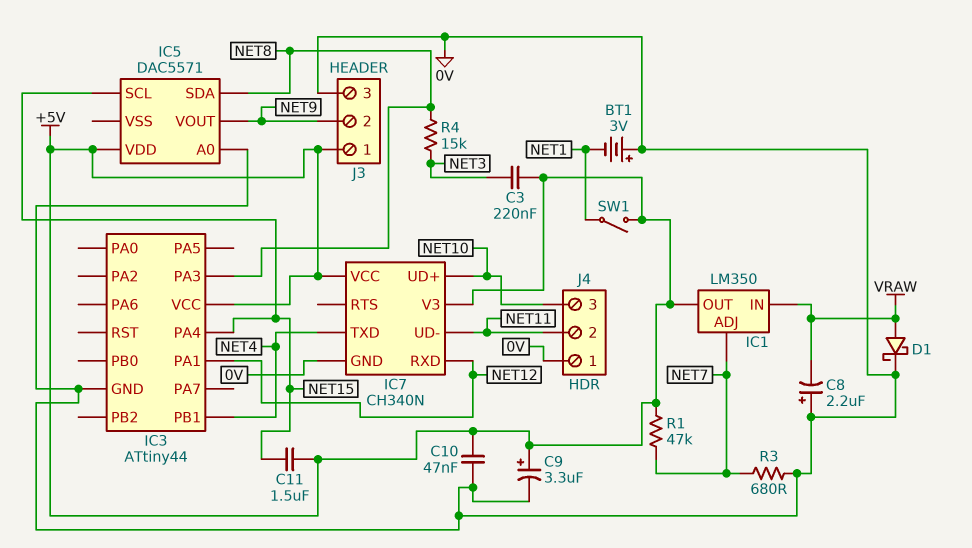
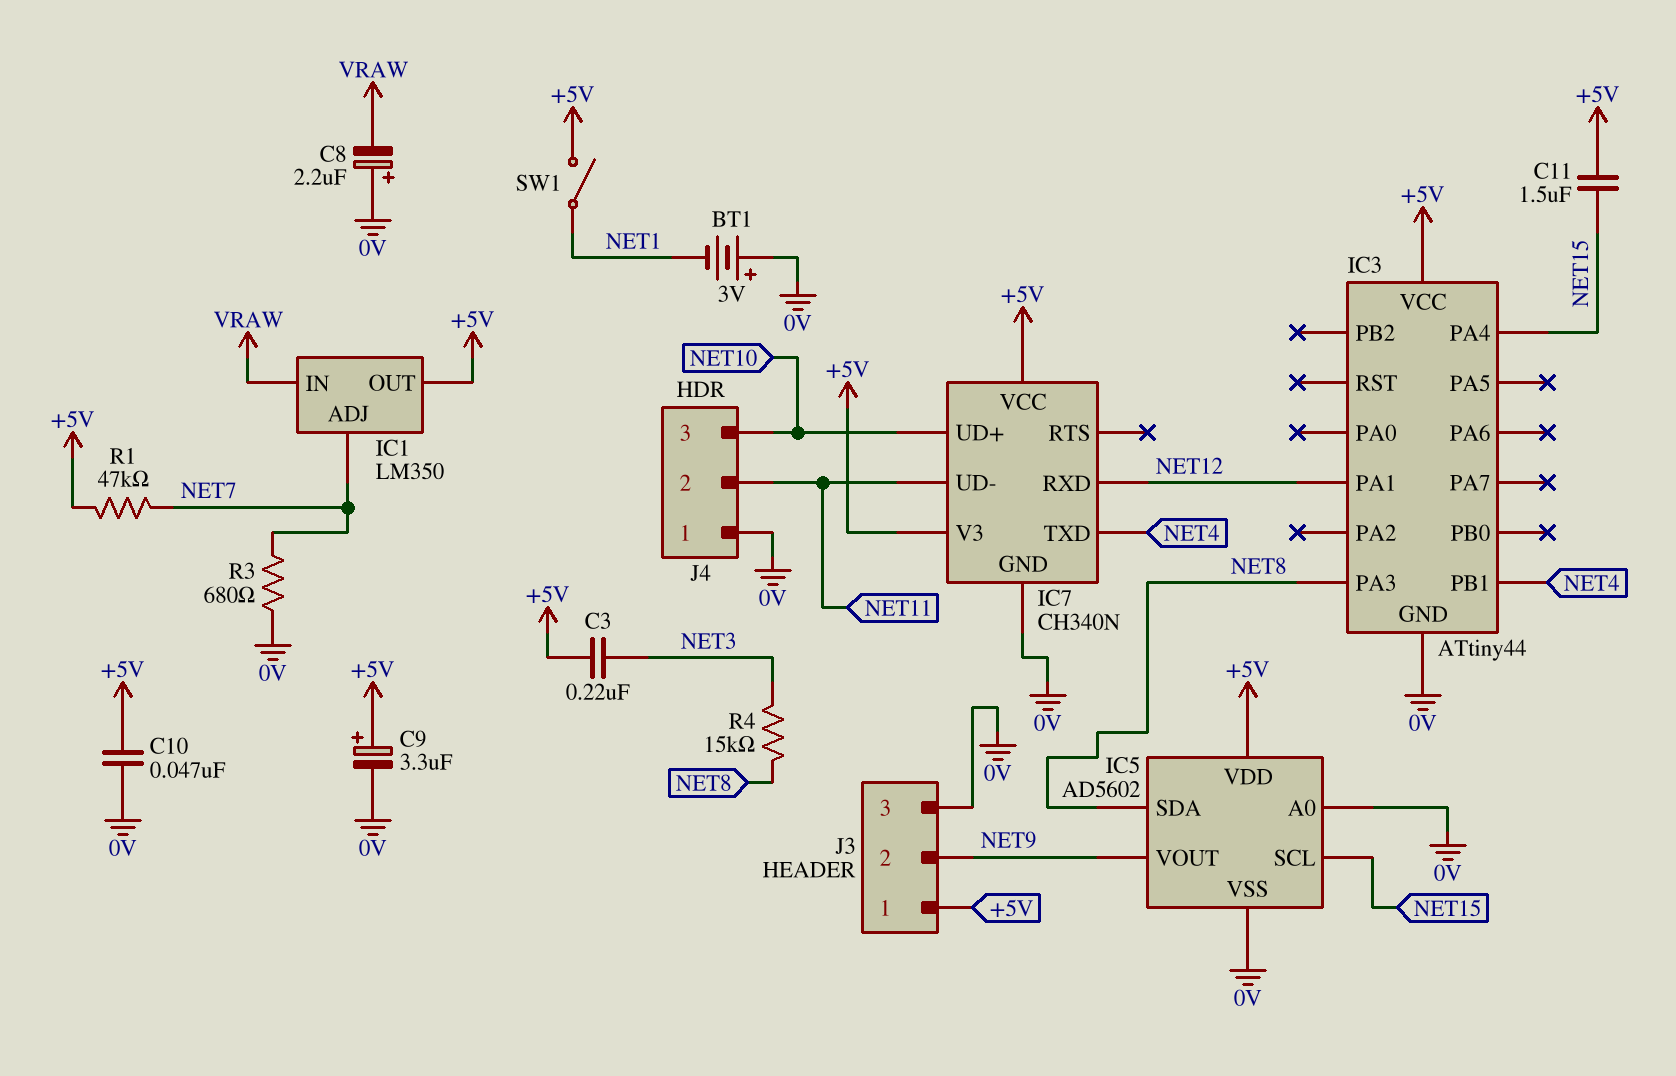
D1: schottky (A VRAW, K 0V) -> none
IC5: DAC5571 -> AD5602
IC5 pin VSS: none -> 0V

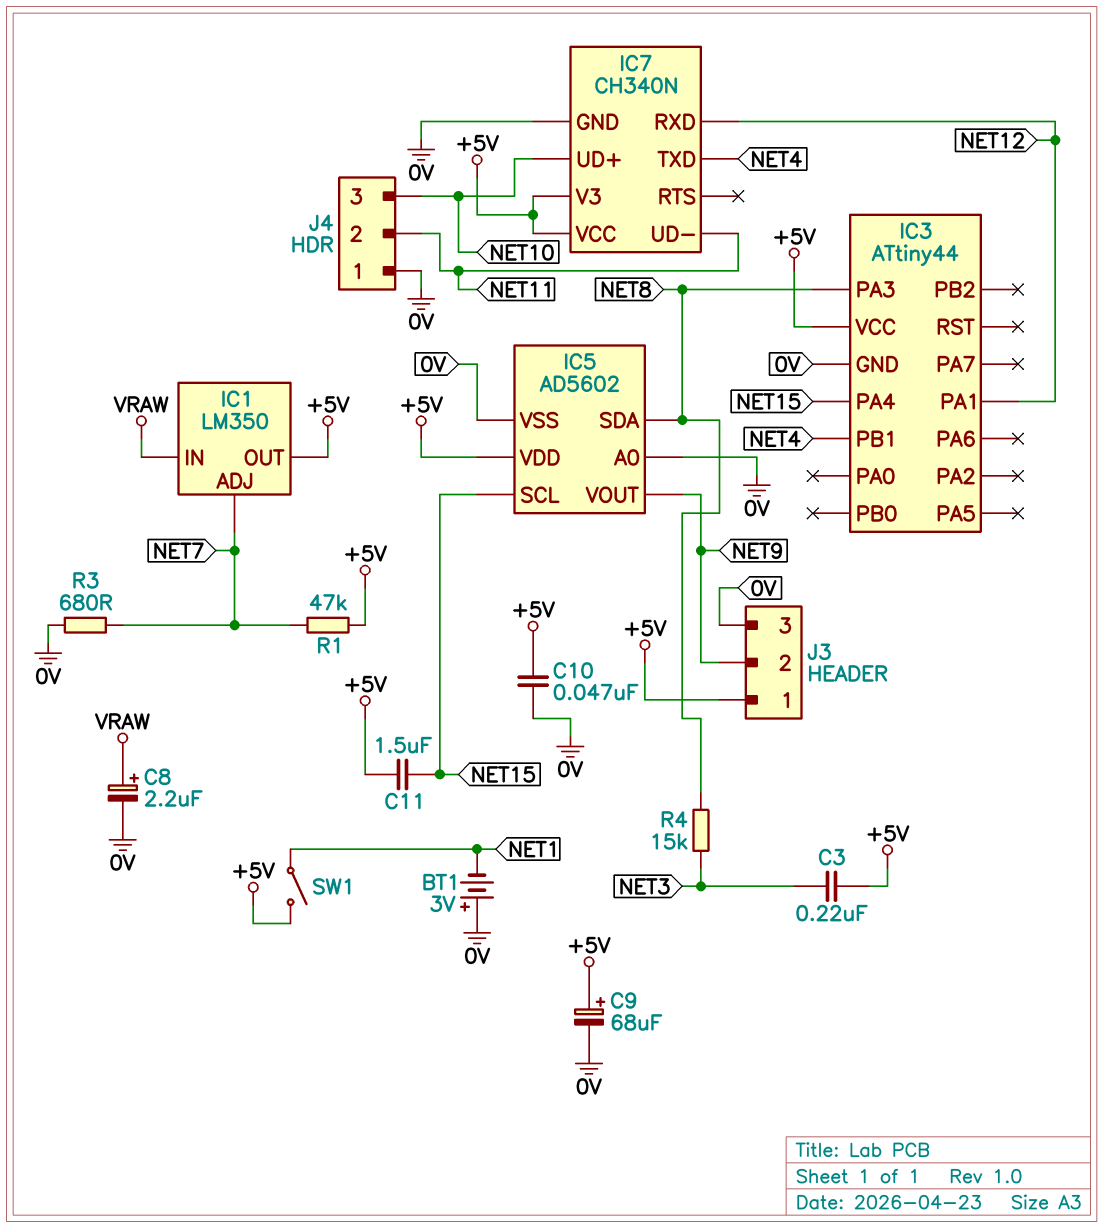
C8: 2.2uF (plus 0V, minus VRAW) -> 2.2uF (plus VRAW, minus 0V)
C9: 3.3uF (plus +5V, minus 0V) -> 68uF (plus +5V, minus 0V)

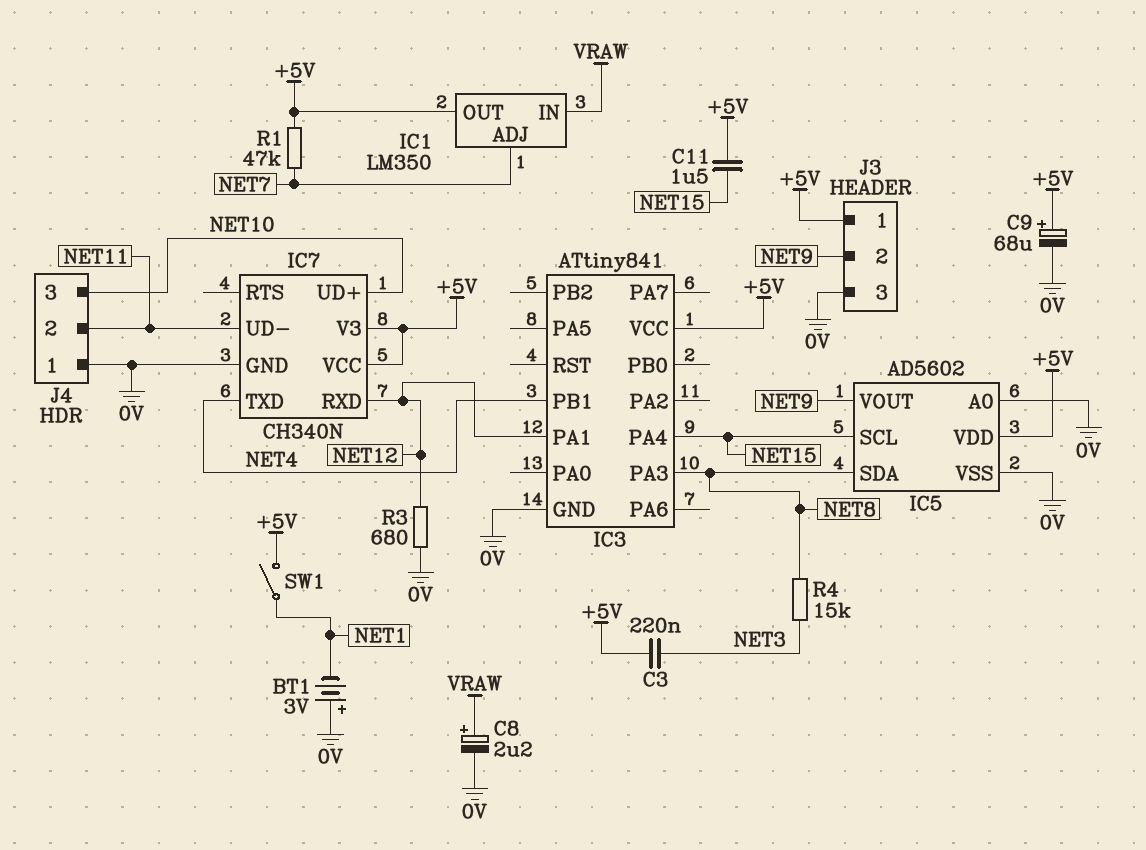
C10: 47nF (+5V, 0V) -> none
IC3: ATtiny44 -> ATtiny841
R3: 680 (0V, NET7) -> 680 (0V, NET12)

